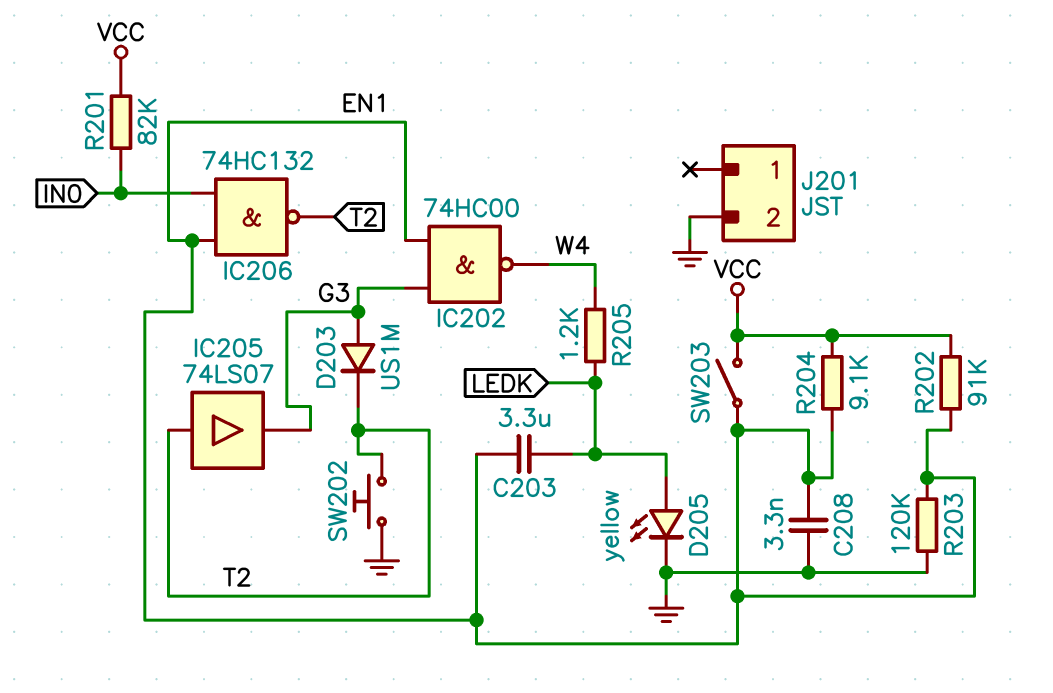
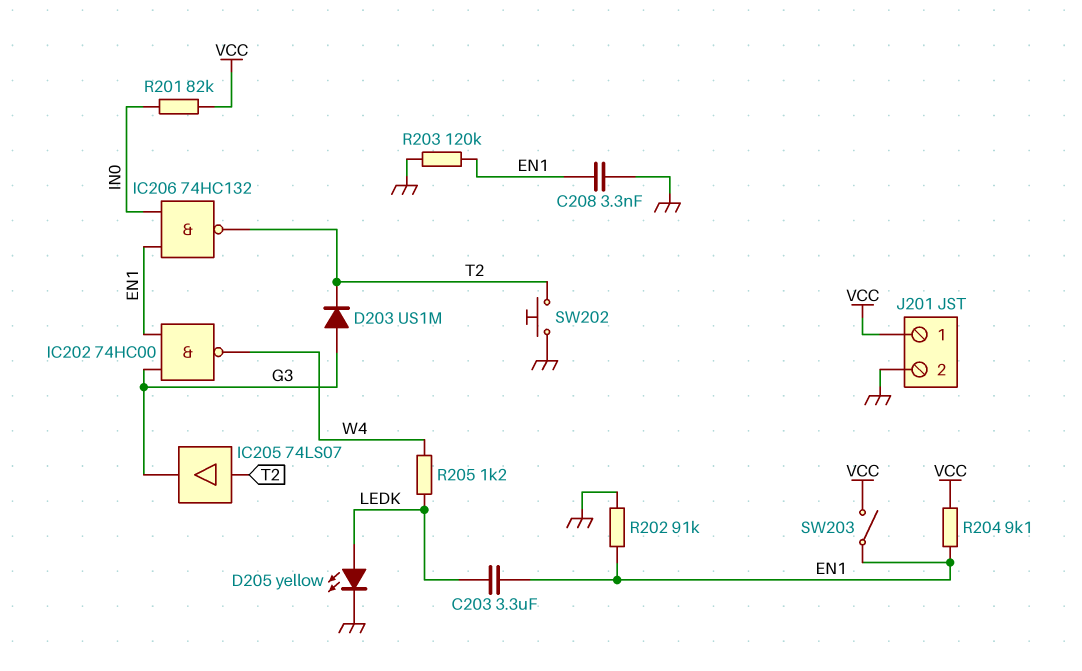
J201 pin 1: none -> VCC
R202: 91k (EN1, VCC) -> 91k (EN1, GND)

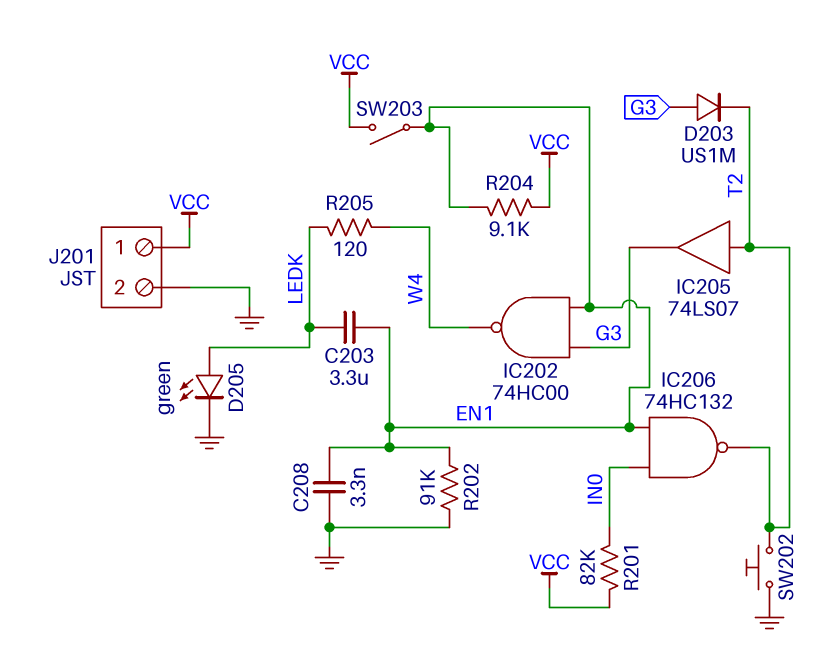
D205: LED yellow (A LEDK, K GND) -> LED green (A LEDK, K GND)
R203: 120k (EN1, GND) -> none
R205: 1.2k (LEDK, W4) -> 120 (LEDK, W4)

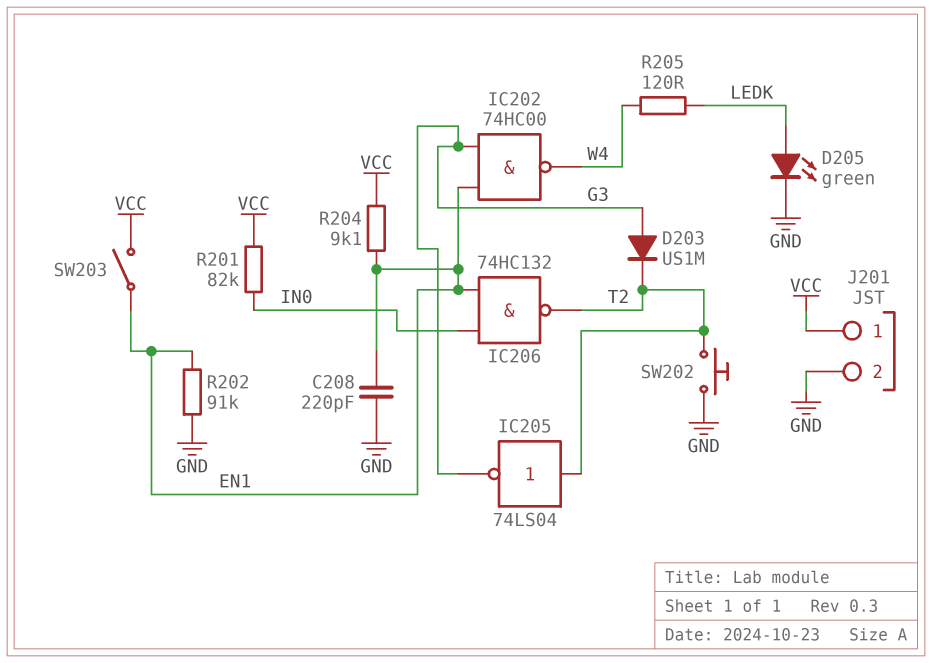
C203: 3.3uF (EN1, LEDK) -> none
C208: 3.3nF (EN1, GND) -> 220pF (EN1, GND)
IC205: buffer 74LS07 (in T2, out G3) -> NOT 74LS04 (in T2, out G3)

